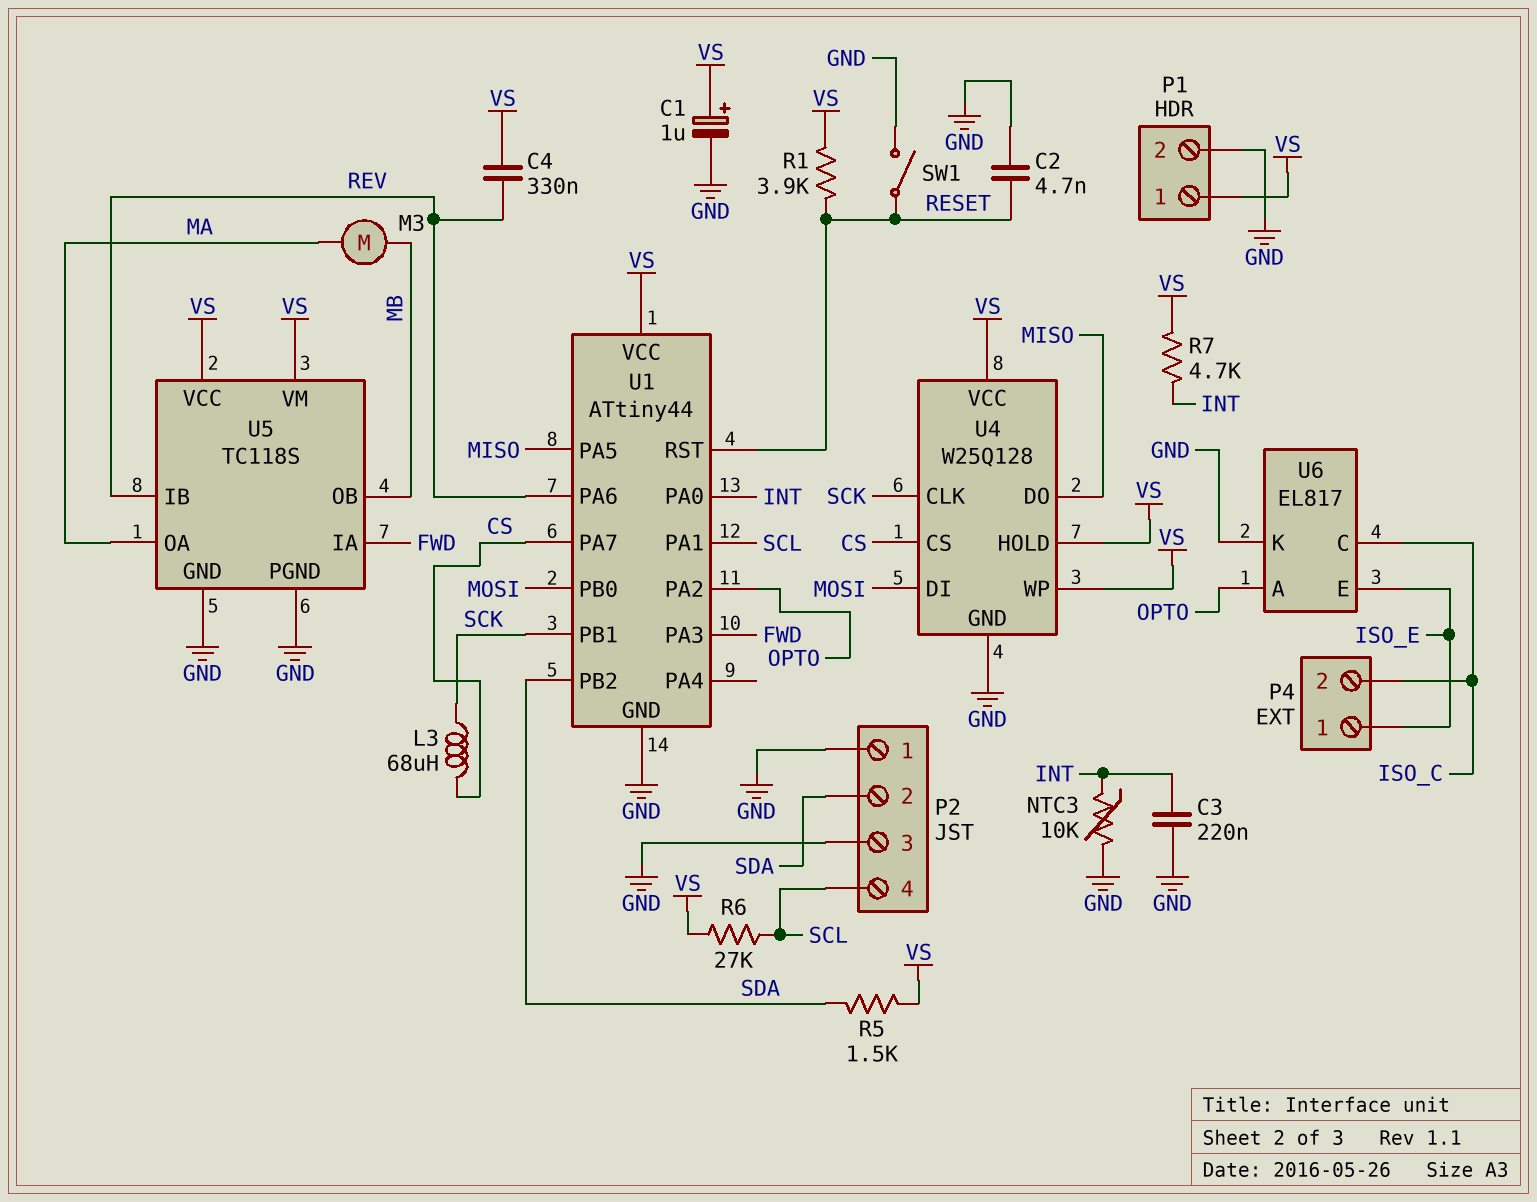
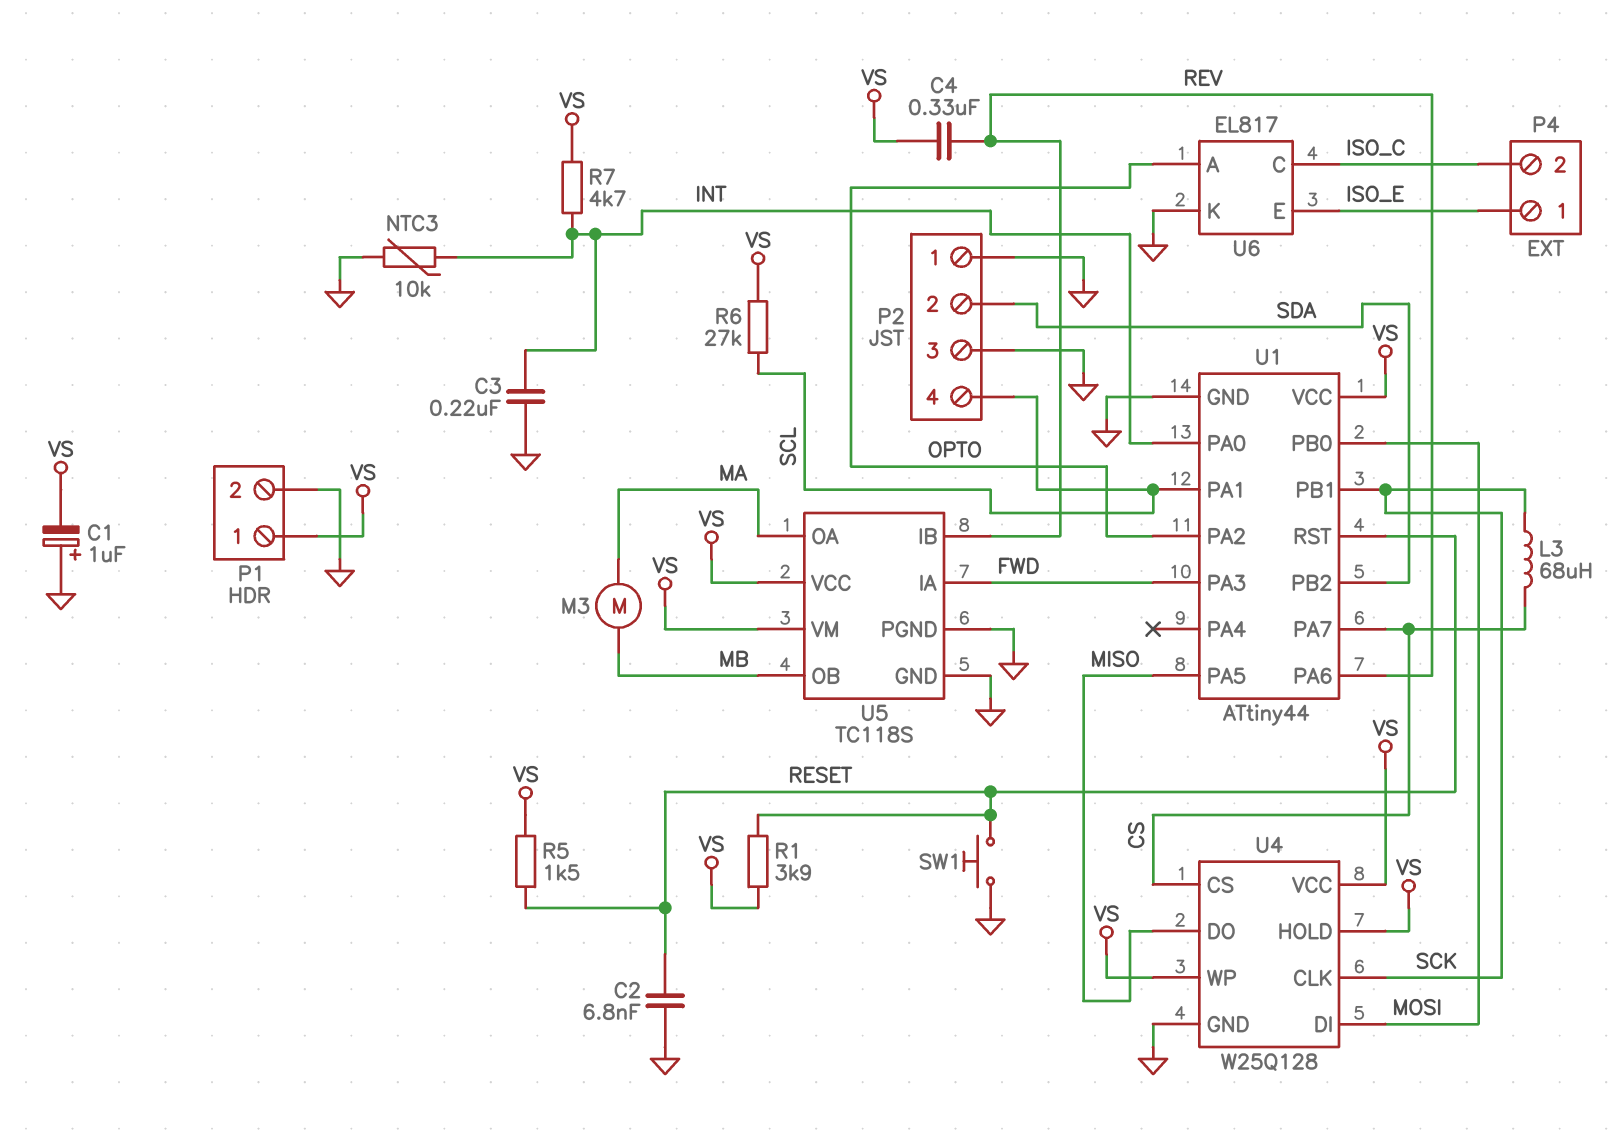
C1: 1uF (plus VS, minus GND) -> 1uF (plus GND, minus VS)
C2: 4.7nF (GND, RESET) -> 6.8nF (GND, RESET)
R5: 1.5k (SDA, VS) -> 1.5k (RESET, VS)
SW1: switch (GND, RESET) -> button (GND, RESET)

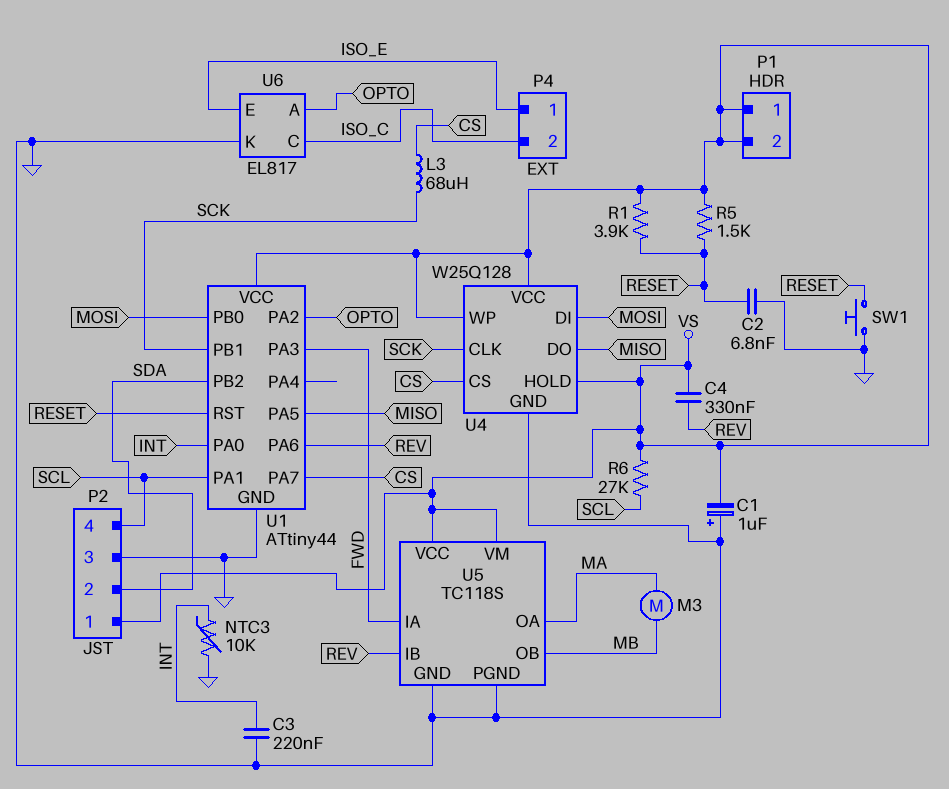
P1 pin 2: GND -> VS
P2 pin 1: GND -> VS
R7: 4.7k (INT, VS) -> none

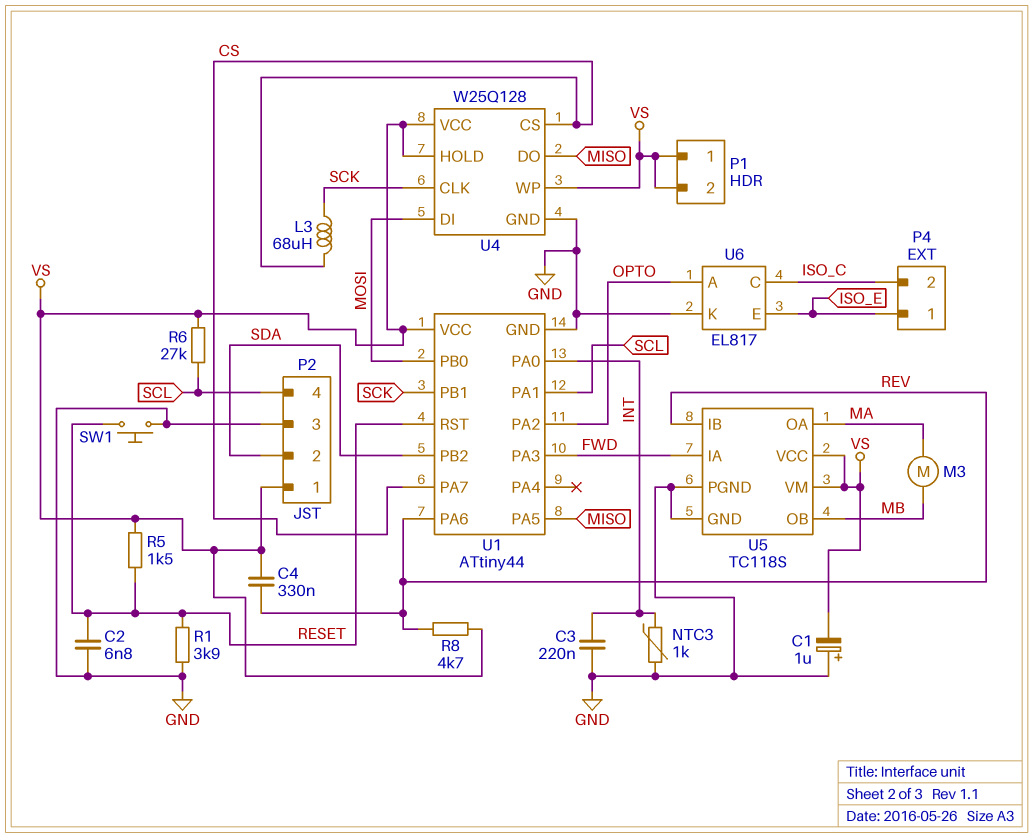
NTC3: 10k (GND, INT) -> 1k (GND, INT)
R1: 3.9k (RESET, VS) -> 3.9k (GND, RESET)
R8: none -> 4.7k (REV, VS)

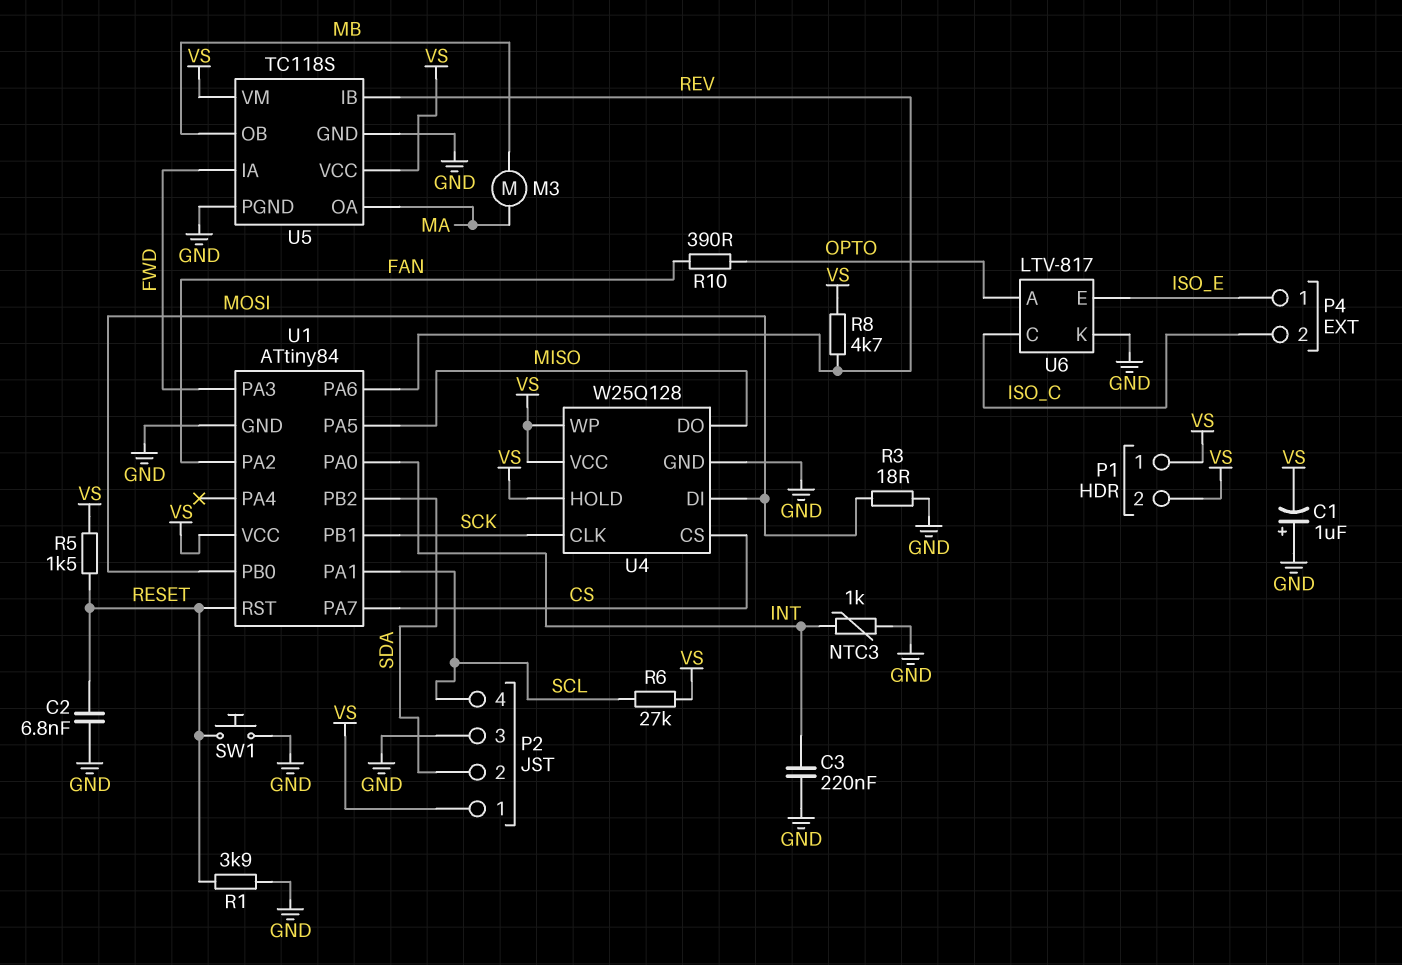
C4: 330nF (REV, VS) -> none
L3: 68uH (CS, SCK) -> none
R3: none -> 18 (GND, MOSI)
R10: none -> 390 (FAN, OPTO)
U1: ATtiny44 -> ATtiny84
U1 pin PA2: OPTO -> FAN
U6: EL817 -> LTV-817

